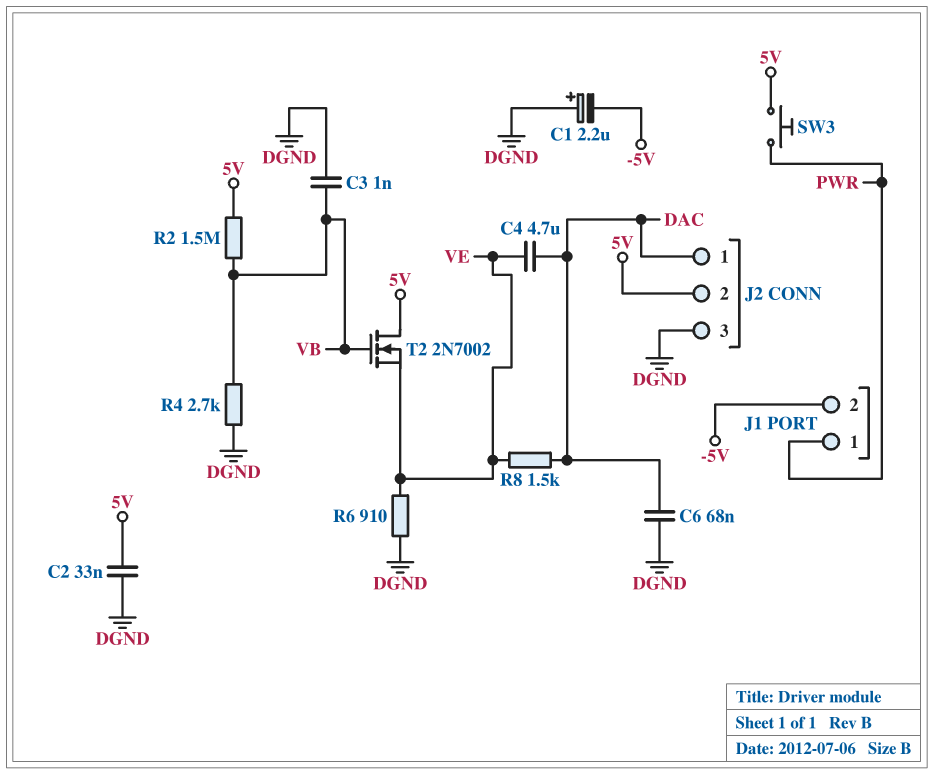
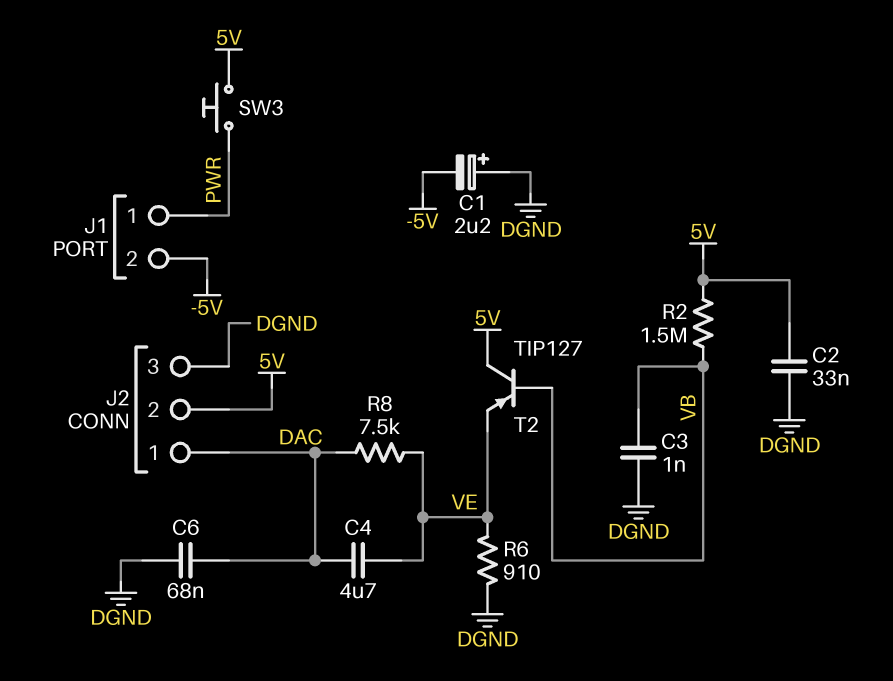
R4: 2.7k (DGND, VB) -> none
R8: 1.5k (DAC, VE) -> 7.5k (DAC, VE)
T2: NMOS 2N7002 (G VB, D 5V, S VE) -> PNP TIP127 (B VB, C 5V, E VE)

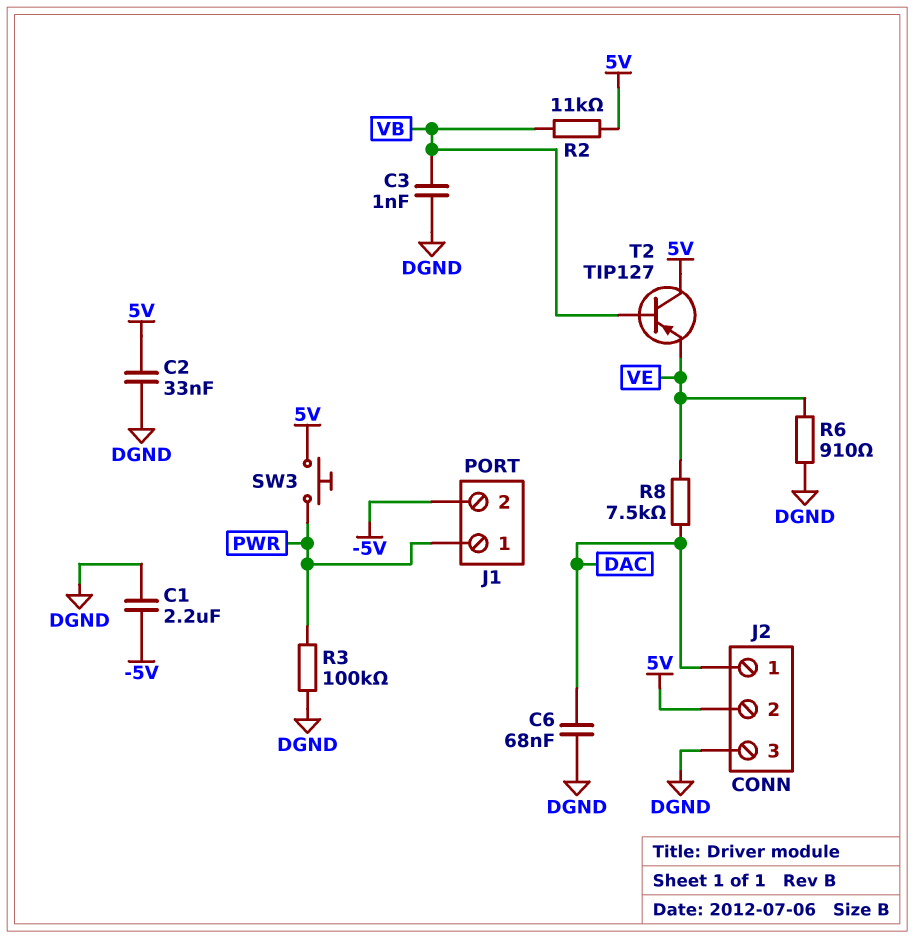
C1: 2.2uF (plus DGND, minus -5V) -> 2.2uF (-5V, DGND)
C4: 4.7uF (DAC, VE) -> none
R2: 1.5M (5V, VB) -> 11k (5V, VB)
R3: none -> 100k (DGND, PWR)

